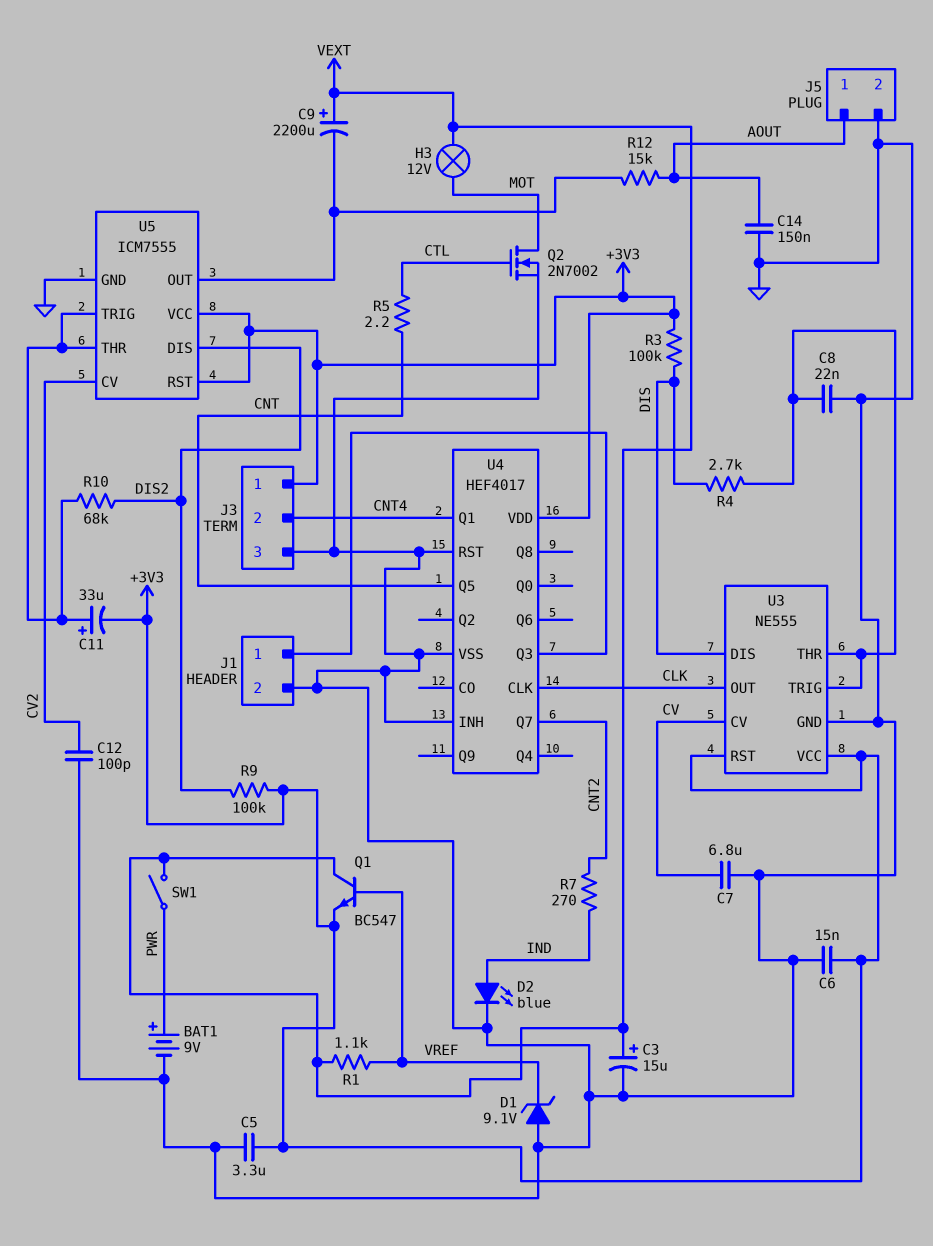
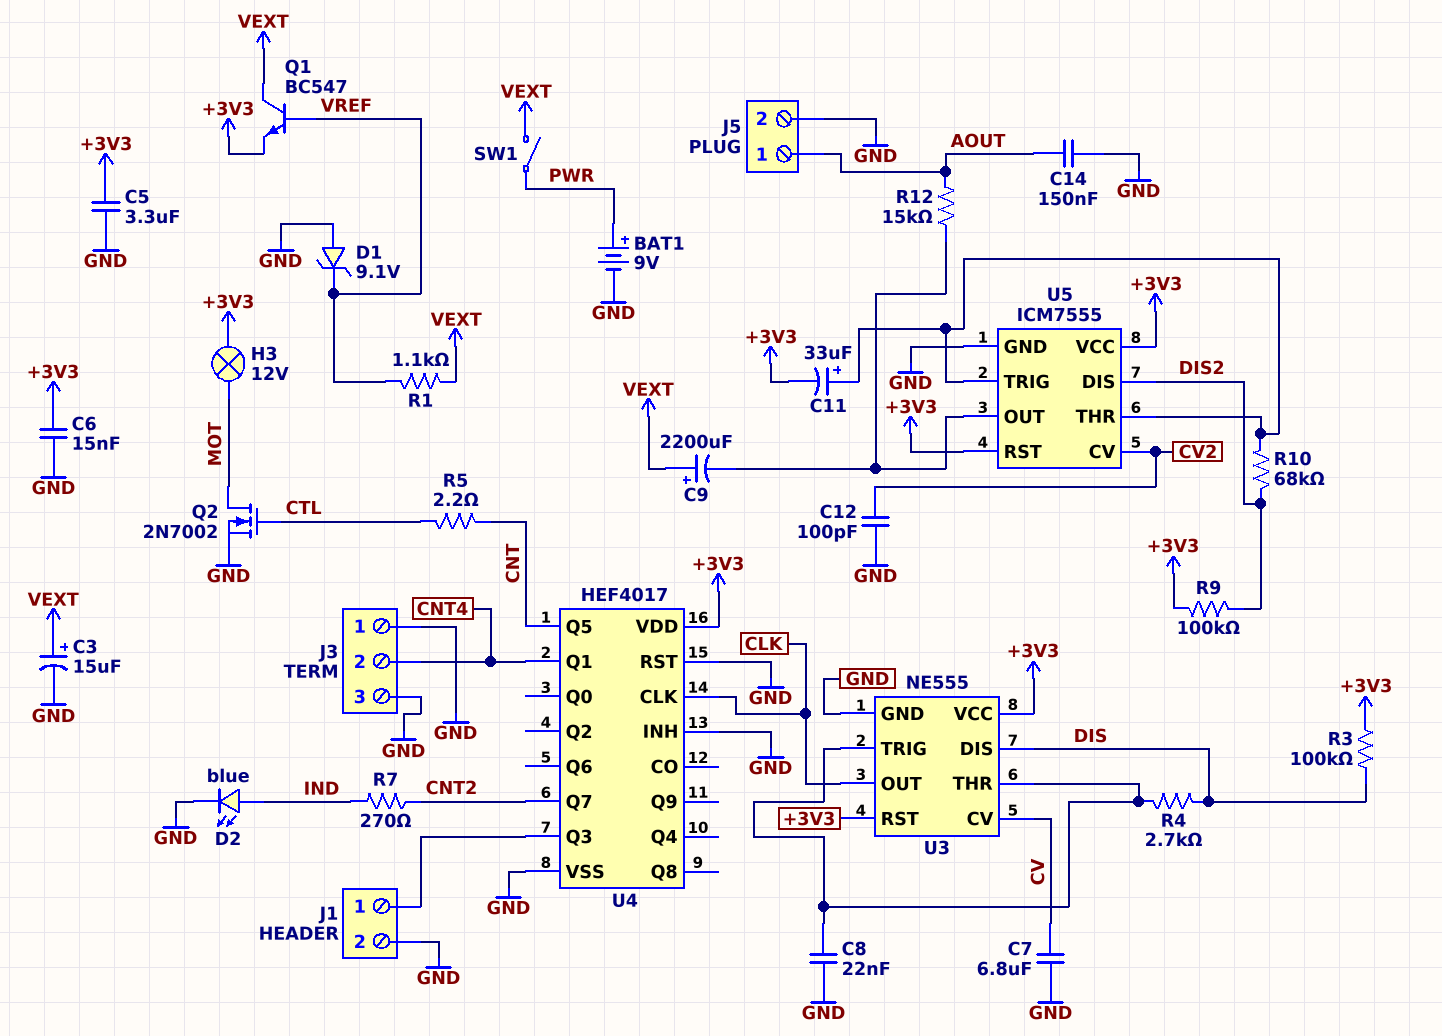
H3: lamp 12V (MOT, VEXT) -> lamp 12V (+3V3, MOT)
J3 pin 1: +3V3 -> GND

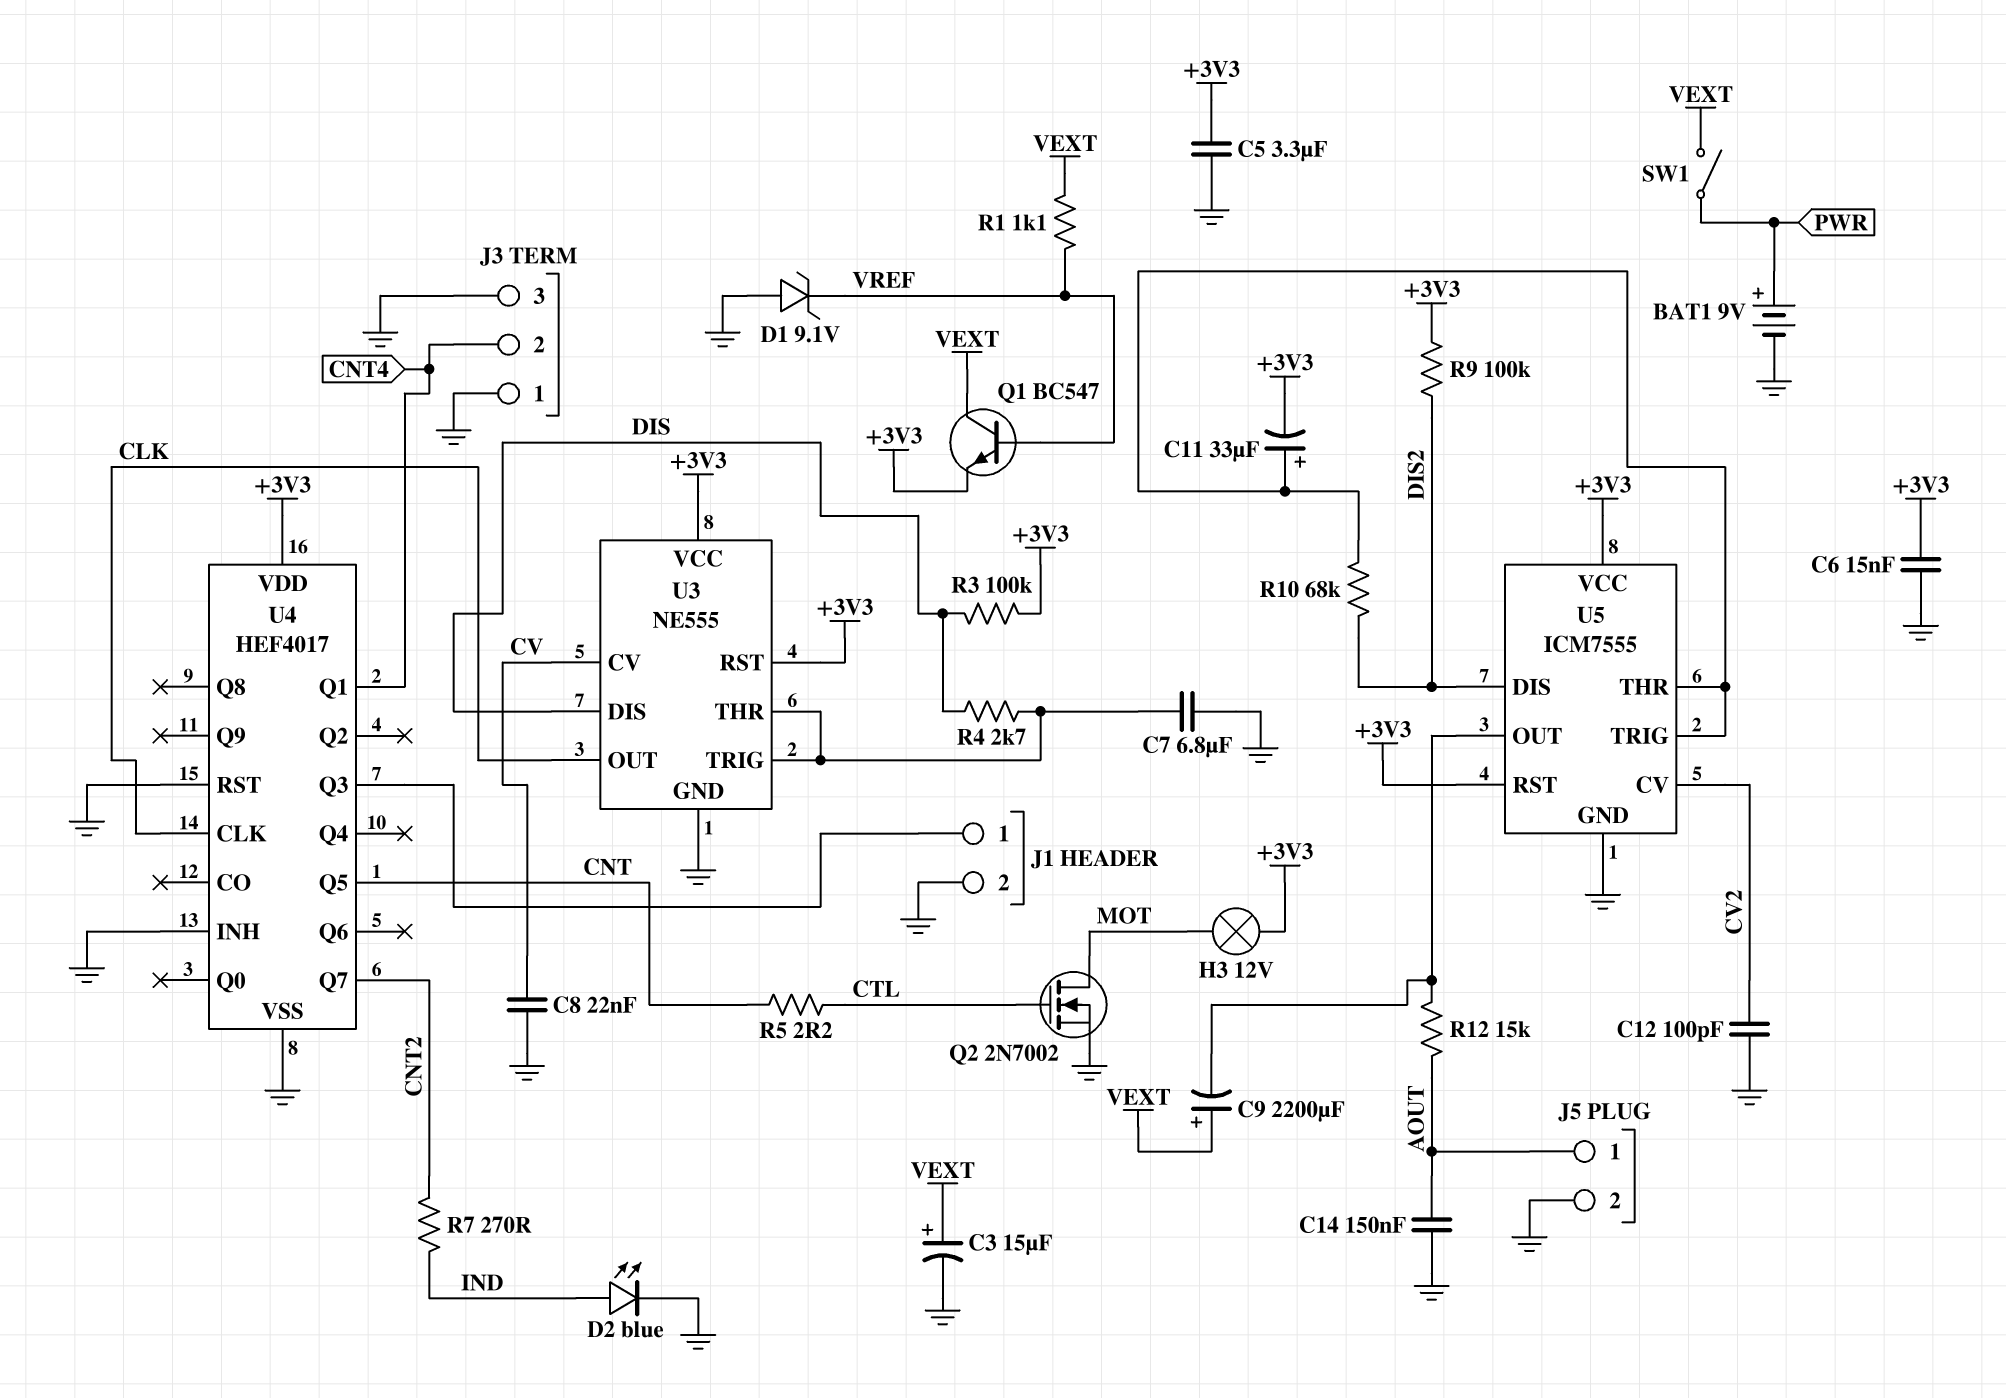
C7: 6.8uF (CV, GND) -> 6.8uF (GND, U3/THR)
C8: 22nF (GND, U3/THR) -> 22nF (CV, GND)

